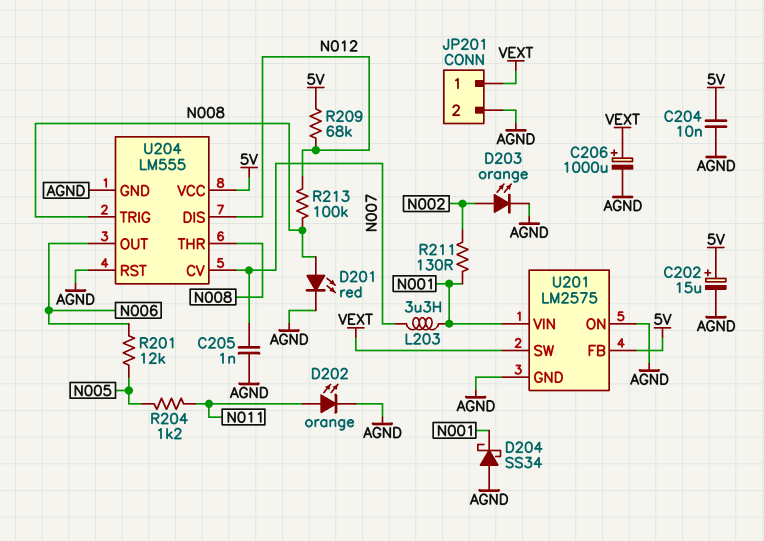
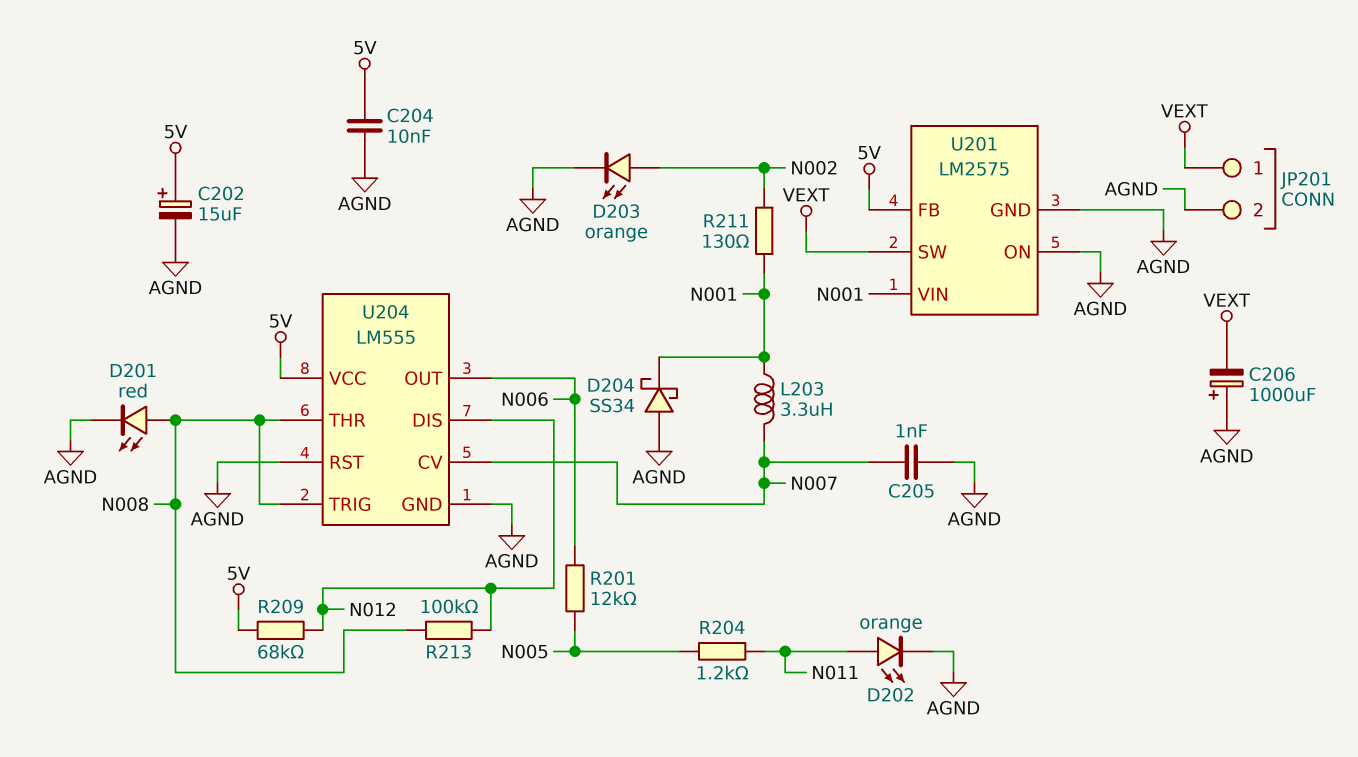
C206: 1000uF (plus VEXT, minus AGND) -> 1000uF (plus AGND, minus VEXT)

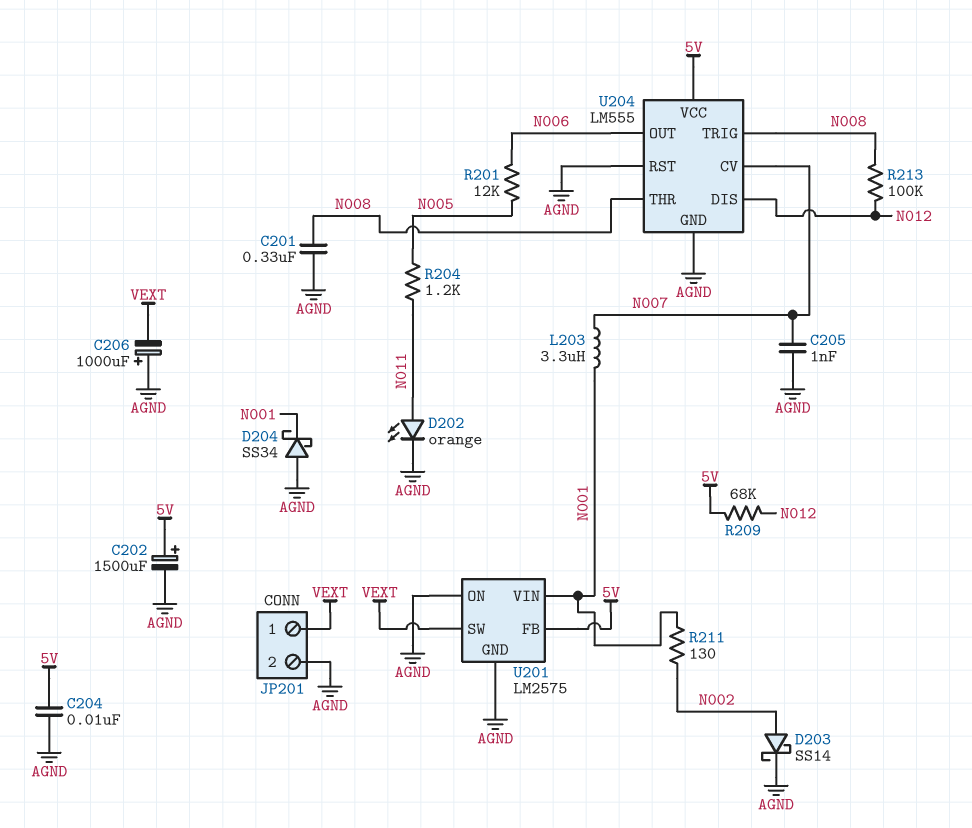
C201: none -> 330nF (AGND, N008)
C202: 15uF (plus 5V, minus AGND) -> 1500uF (plus 5V, minus AGND)
D201: LED red (A N008, K AGND) -> none
D203: LED orange (A N002, K AGND) -> schottky SS14 (A N002, K AGND)

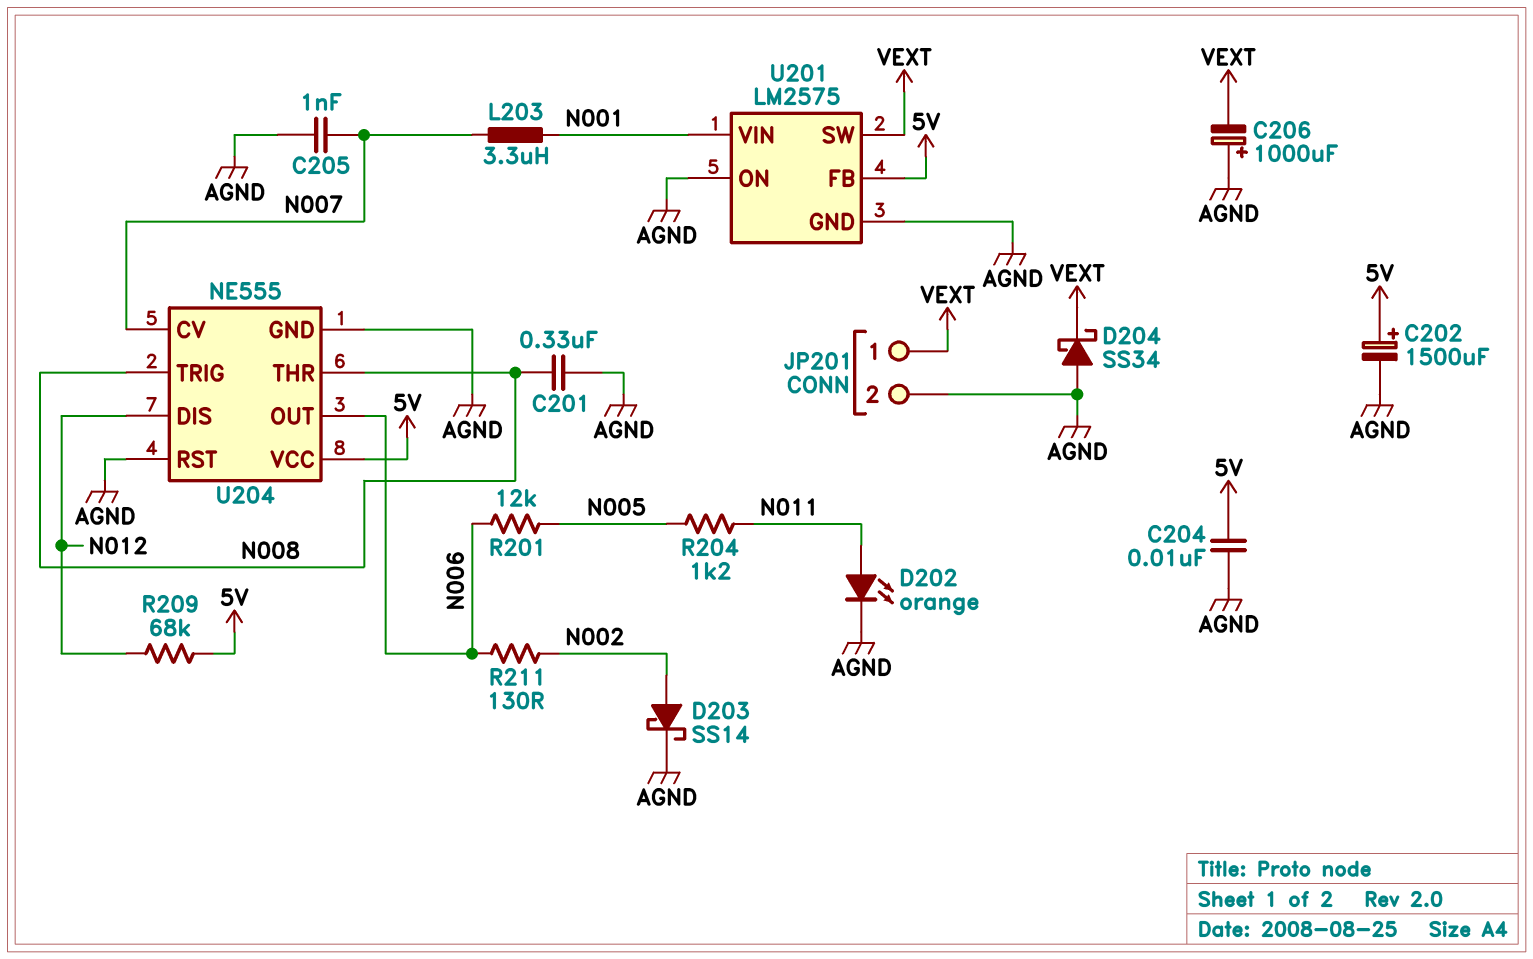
D204: schottky SS34 (A AGND, K N001) -> schottky SS34 (A AGND, K VEXT)
R211: 130 (N001, N002) -> 130 (N002, N006)
R213: 100k (N008, N012) -> none
U204: LM555 -> NE555

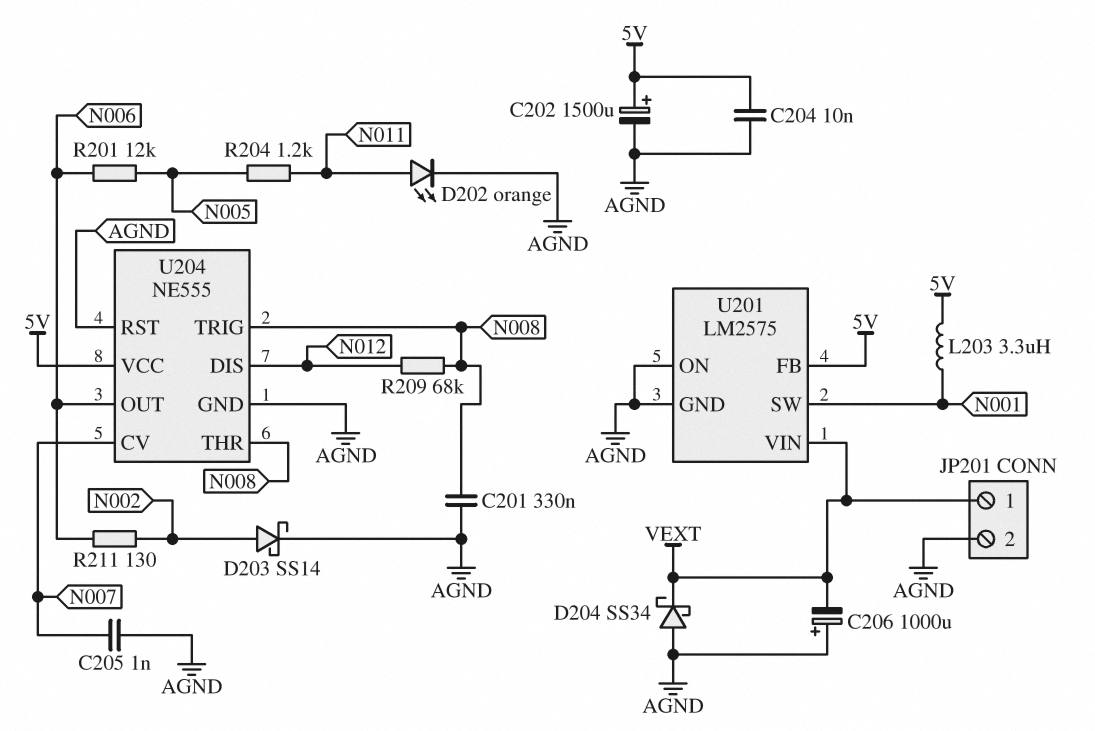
L203: 3.3uH (N001, N007) -> 3.3uH (5V, N001)
R209: 68k (5V, N012) -> 68k (N008, N012)
U201 pin SW: VEXT -> N001
U201 pin VIN: N001 -> VEXT

